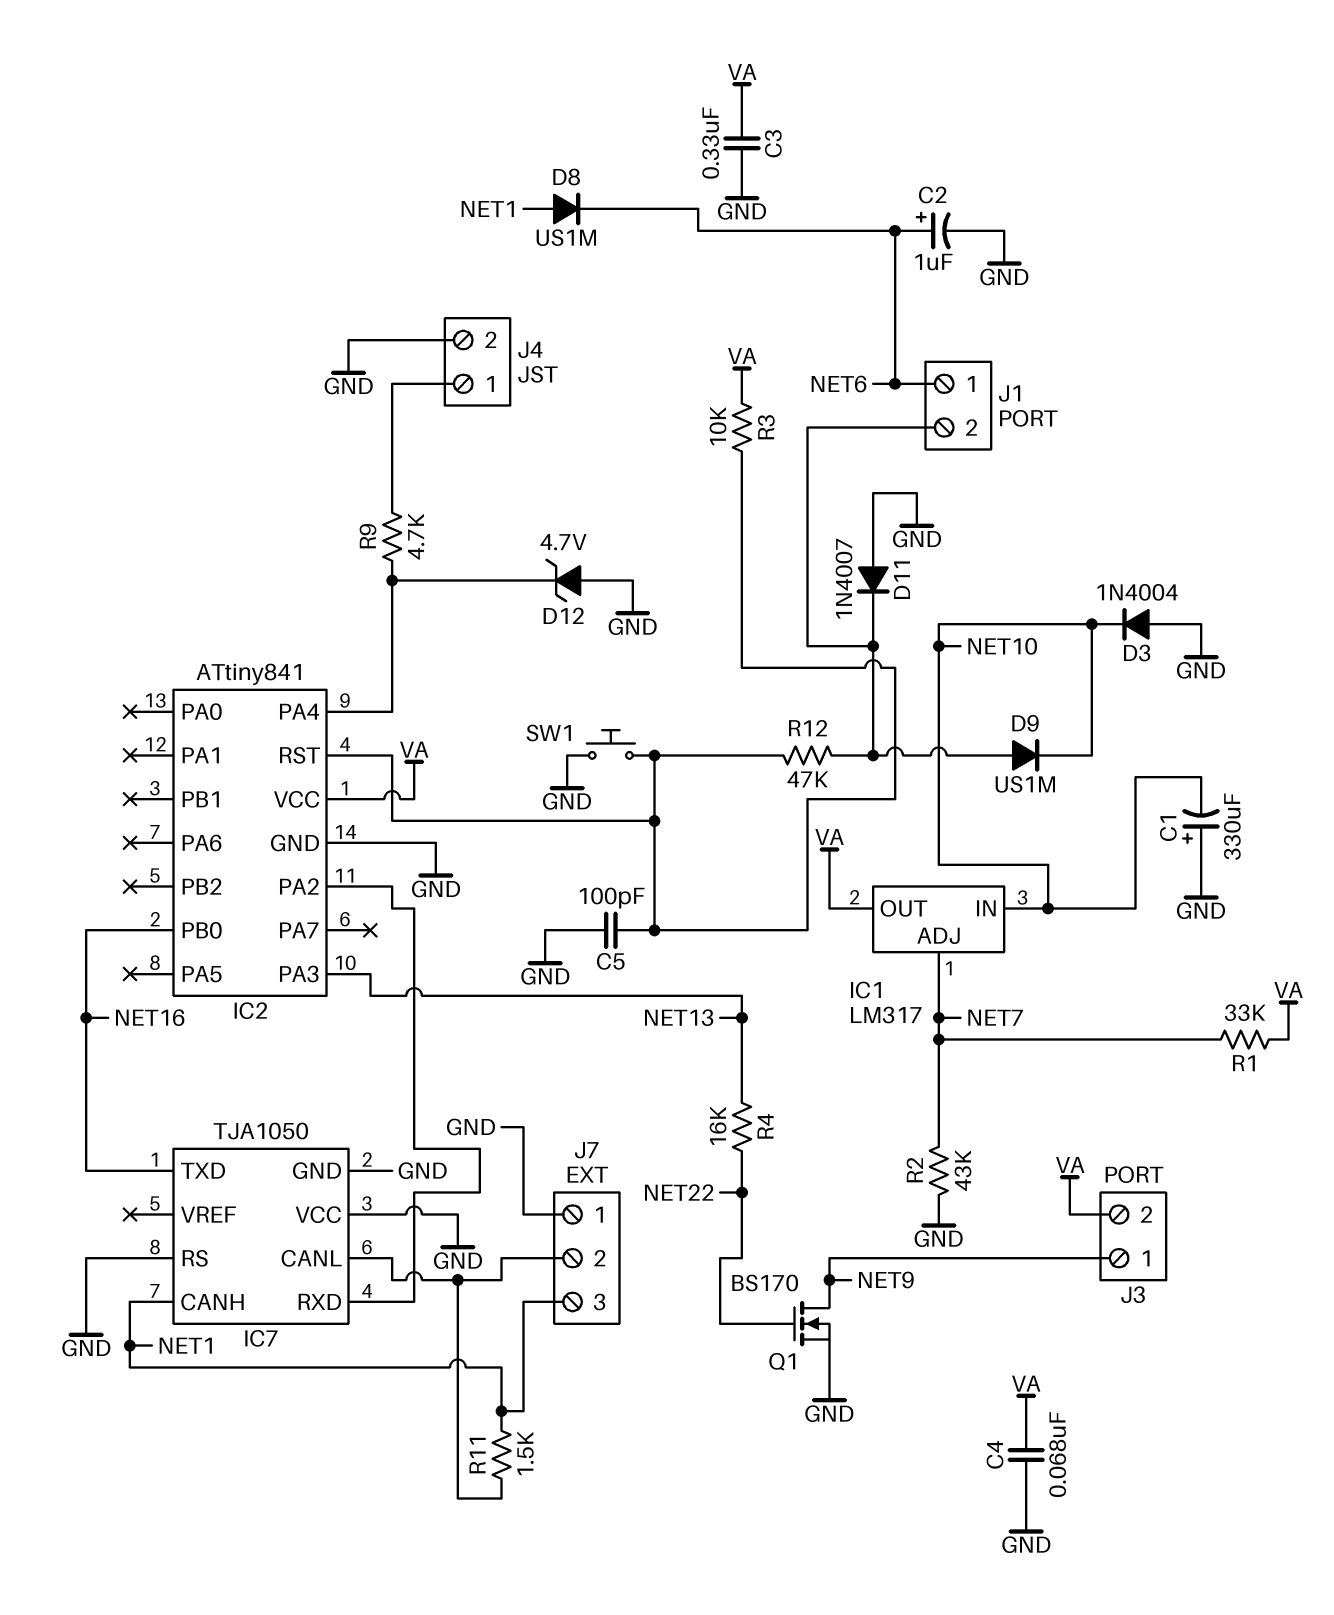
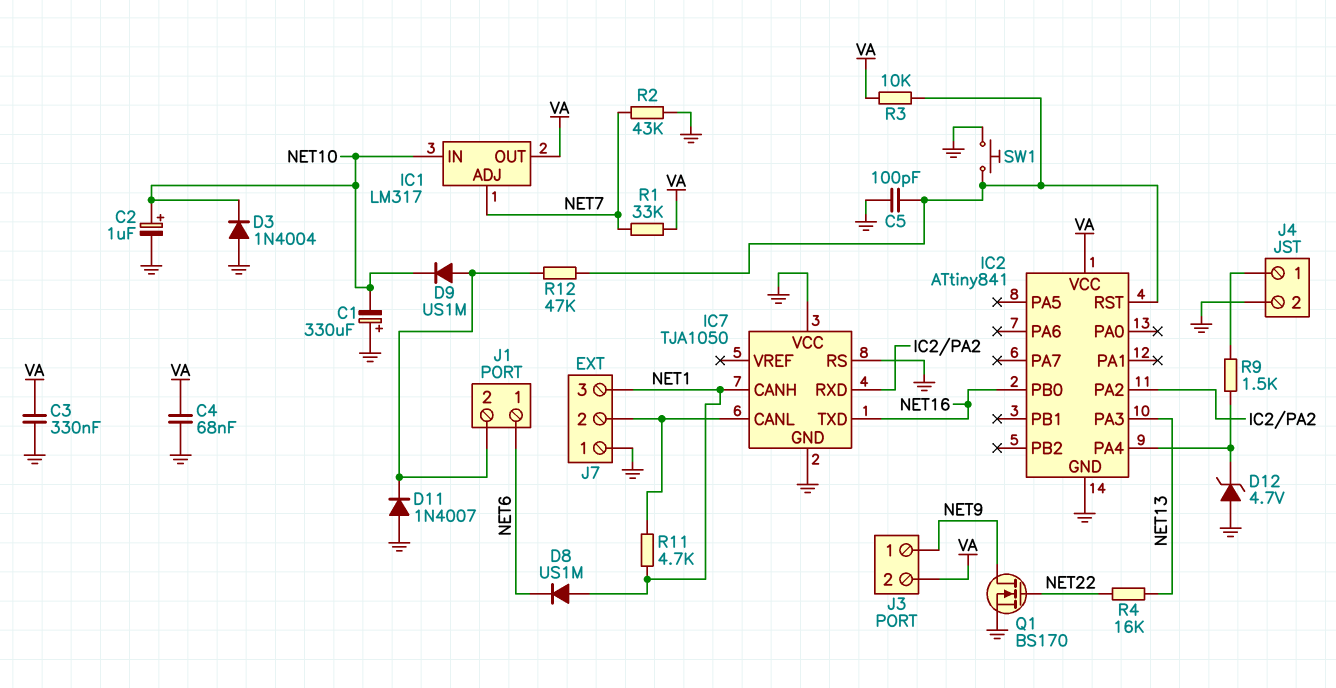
C2: 1uF (plus NET6, minus GND) -> 1uF (plus NET10, minus GND)
R9: 4.7k (IC2/PA4, J4/1) -> 1.5k (IC2/PA4, J4/1)
R11: 1.5k (IC7/CANL, NET1) -> 4.7k (IC7/CANL, NET1)

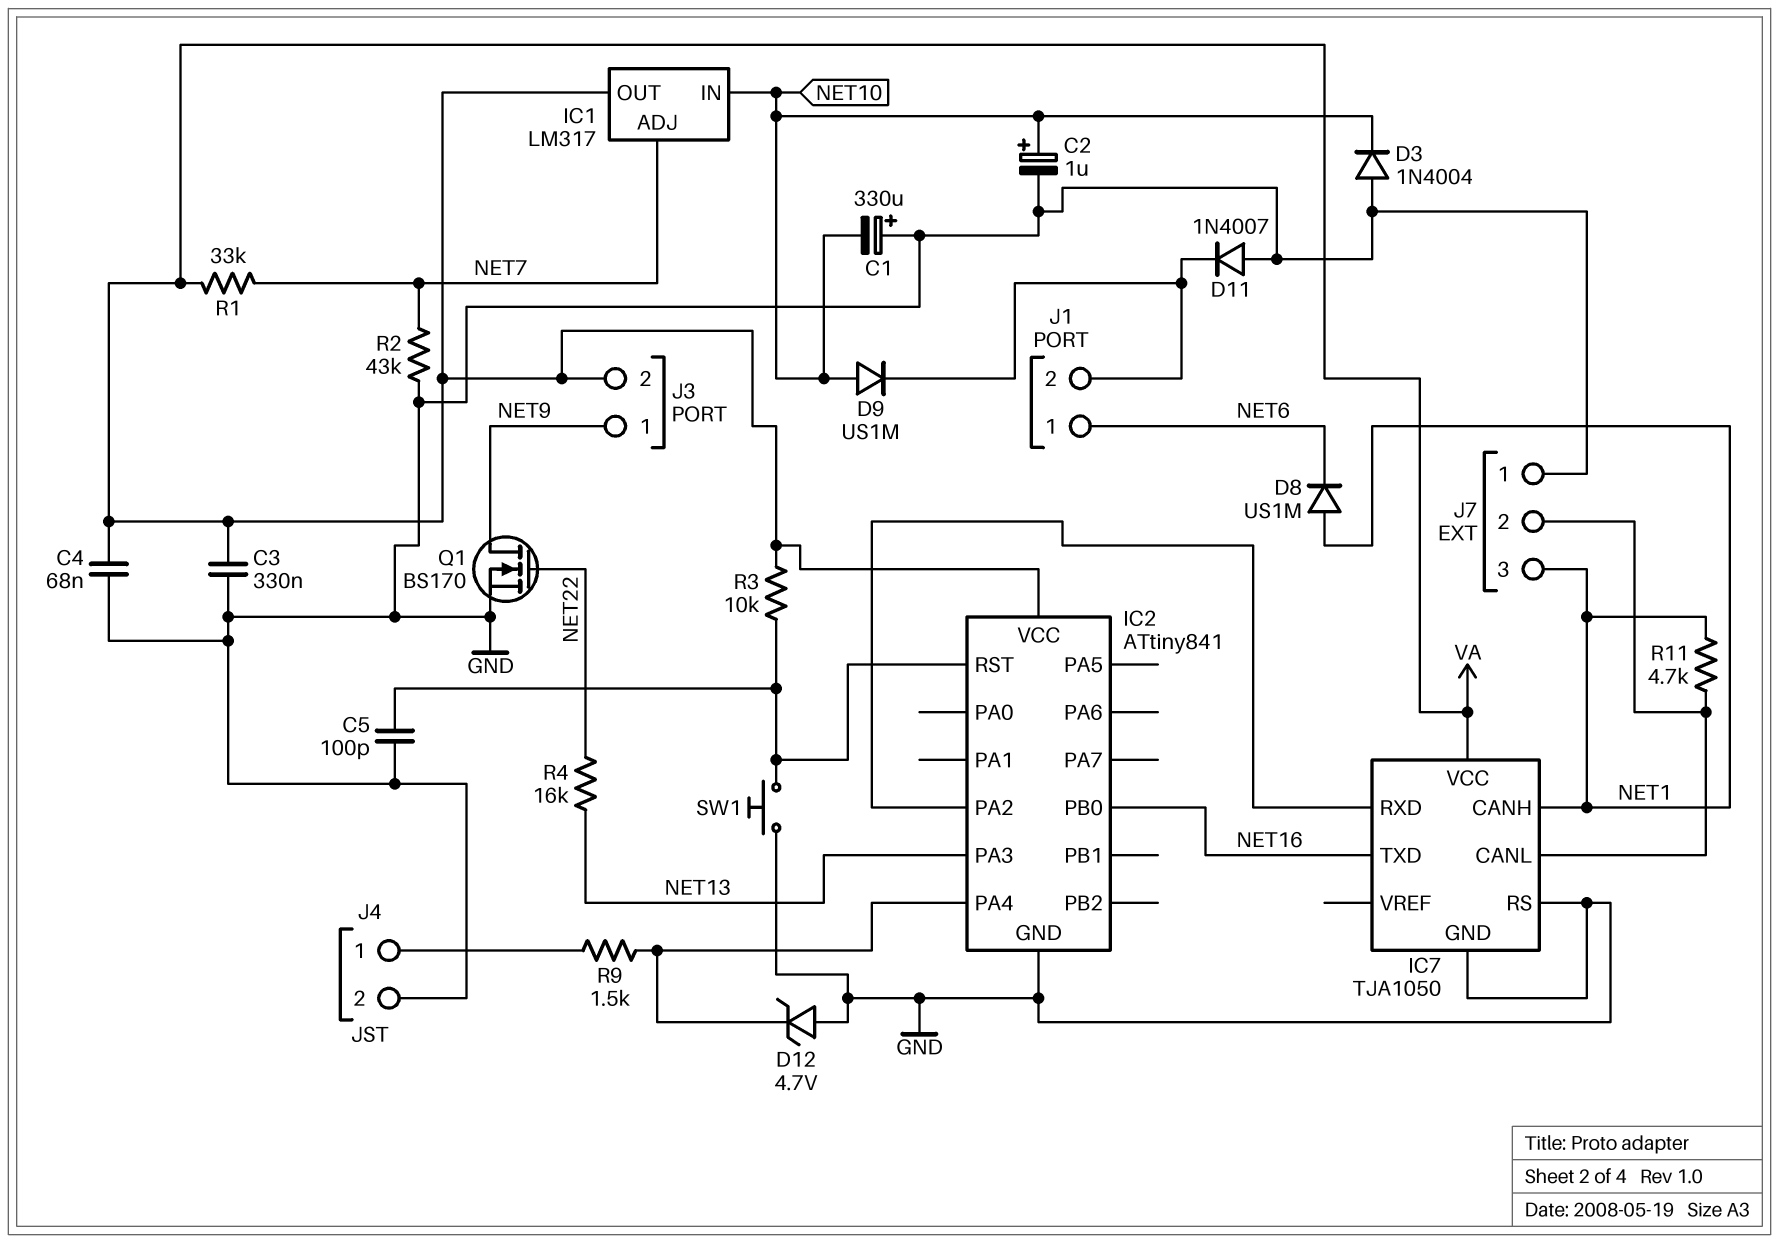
D9: diode US1M (A J1/2, K NET10) -> diode US1M (A NET10, K J1/2)
IC7 pin VCC: GND -> VA
R12: 47k (IC2/RST, J1/2) -> none

